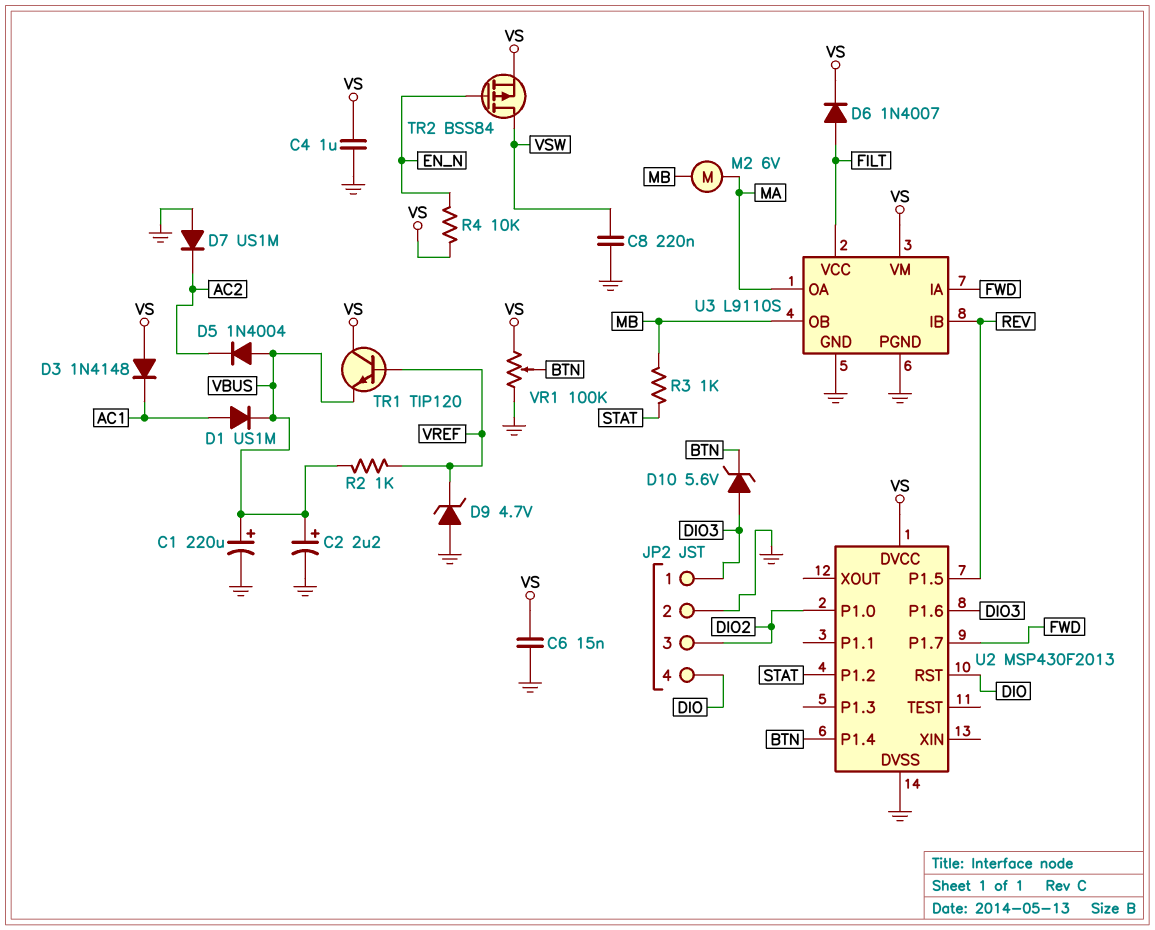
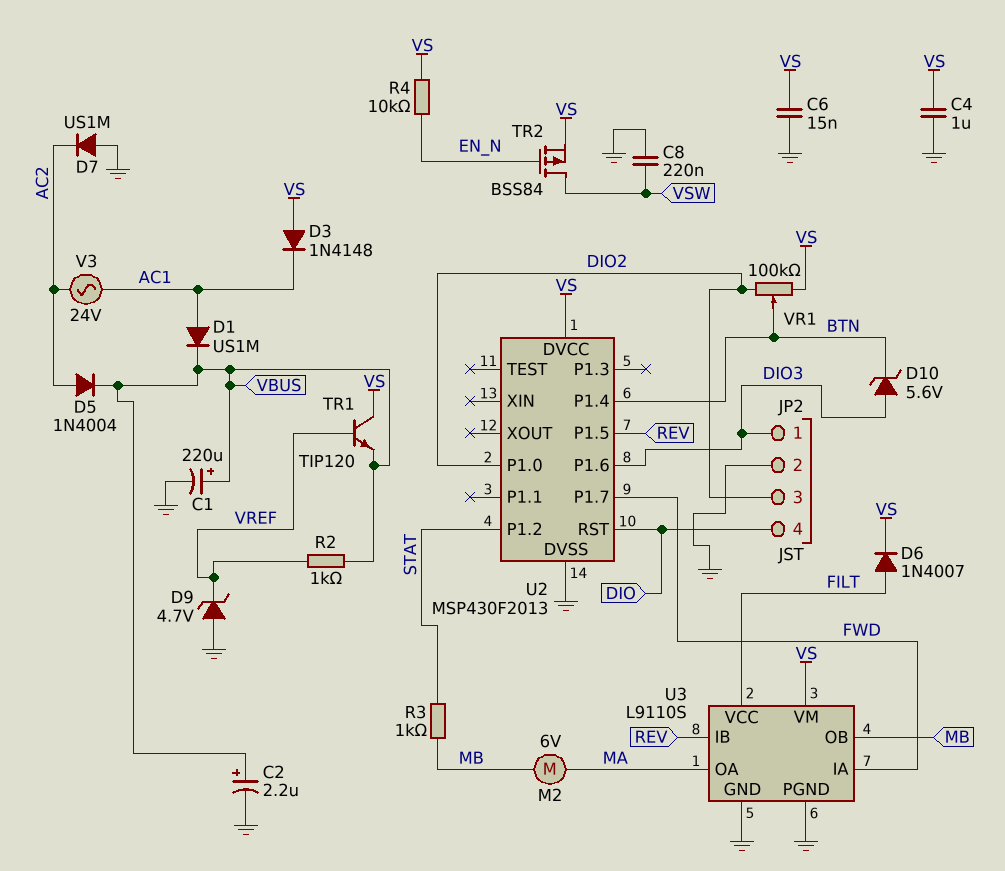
D5: diode 1N4004 (A VBUS, K AC2) -> diode 1N4004 (A AC2, K VBUS)
V3: none -> AC 24V (AC1, AC2)
VR1: 100k (GND, VS, wiper BTN) -> 100k (DIO2, VS, wiper BTN)

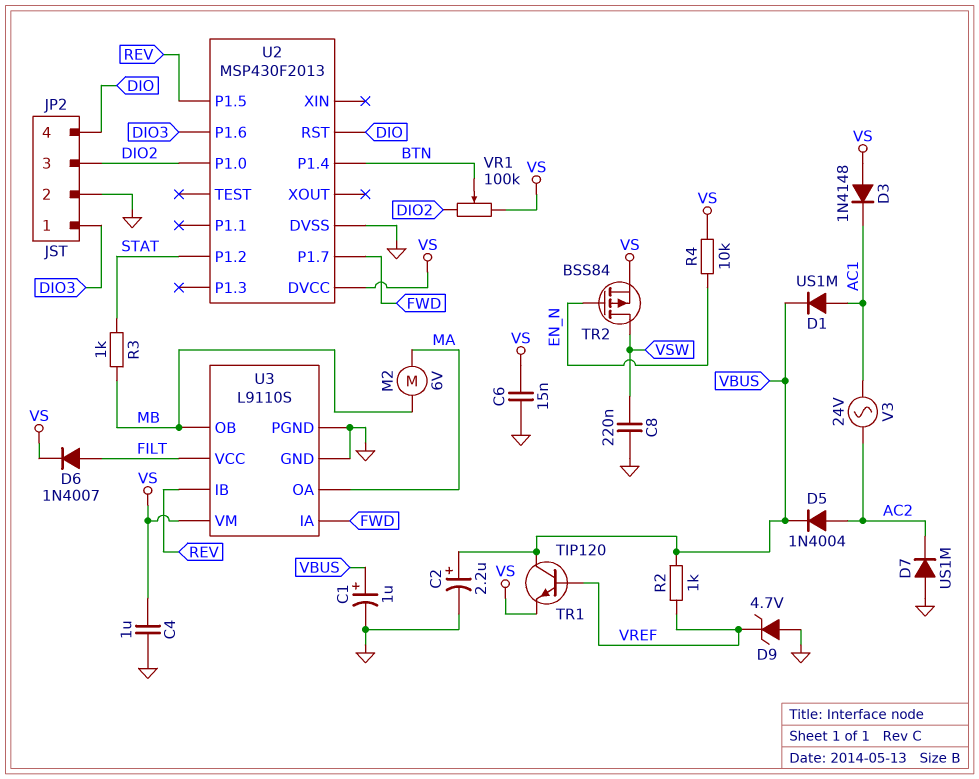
C1: 220uF (plus VBUS, minus GND) -> 1uF (plus VBUS, minus GND)
D10: zener 5.6V (A DIO3, K BTN) -> none
TR1: NPN TIP120 (B VREF, C VS, E VBUS) -> NPN TIP120 (B VREF, C VBUS, E VS)

